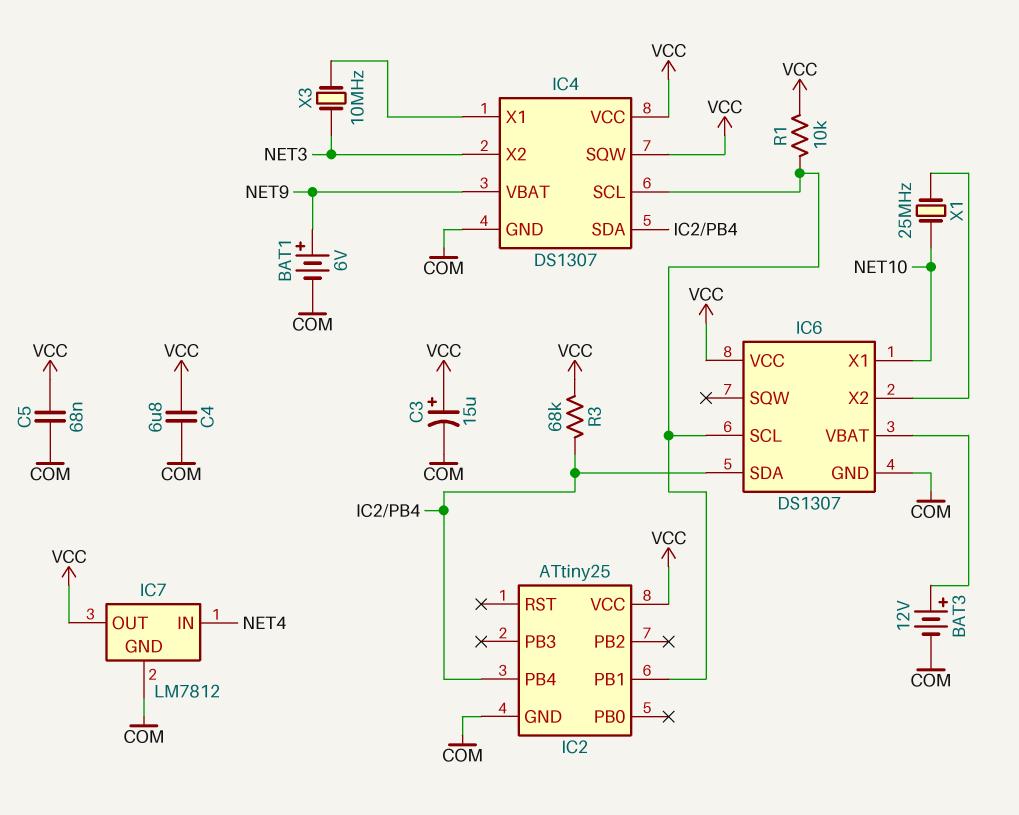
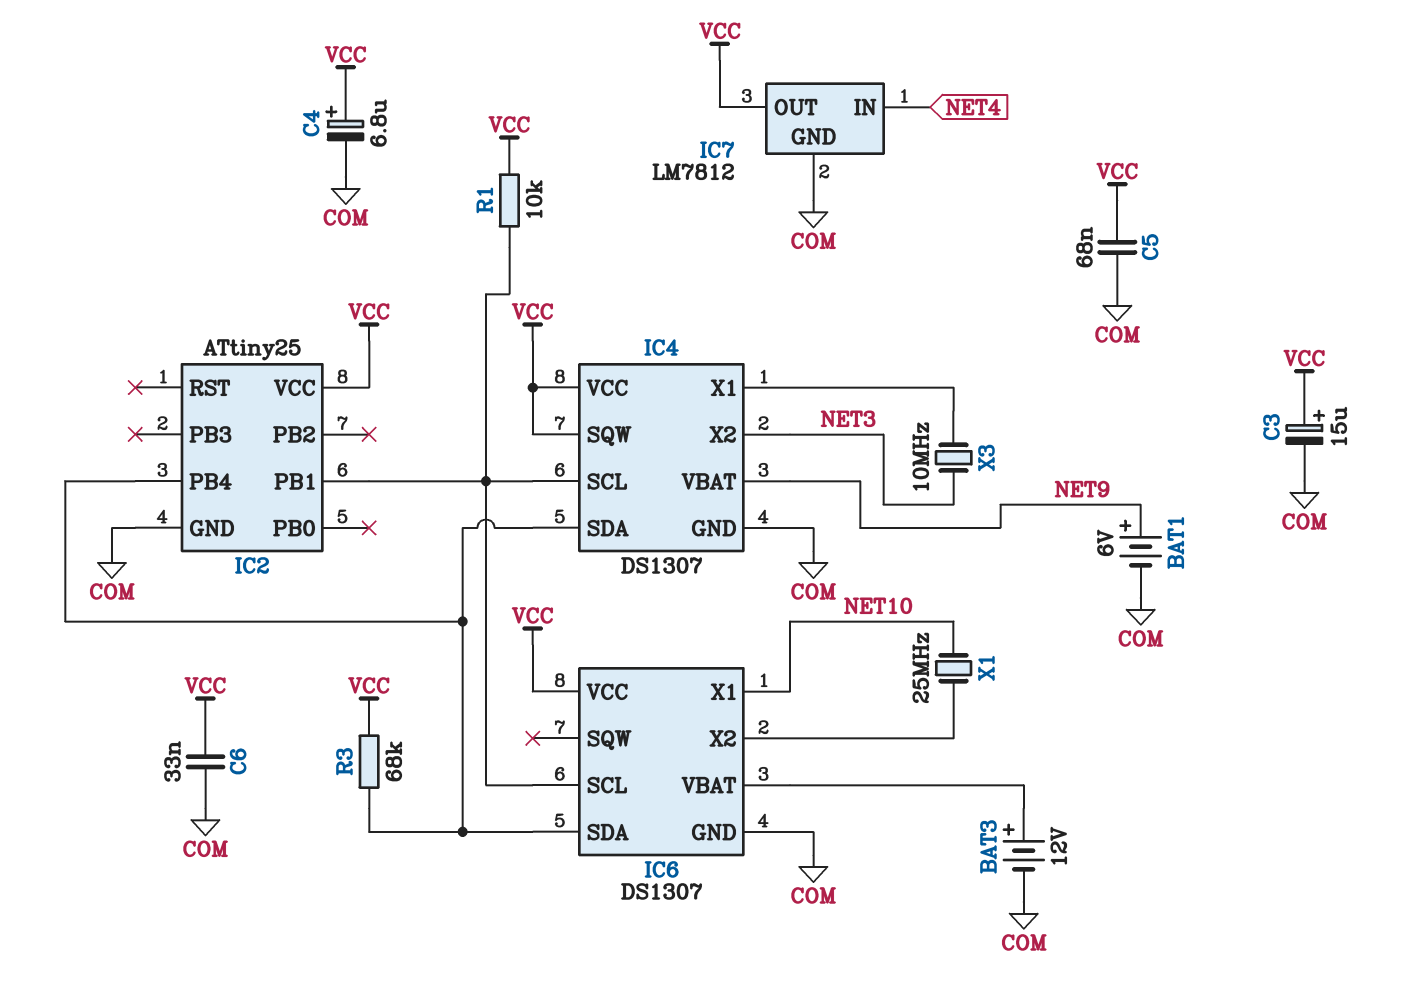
C4: 6.8uF (COM, VCC) -> 6.8uF (plus VCC, minus COM)
C6: none -> 33nF (COM, VCC)

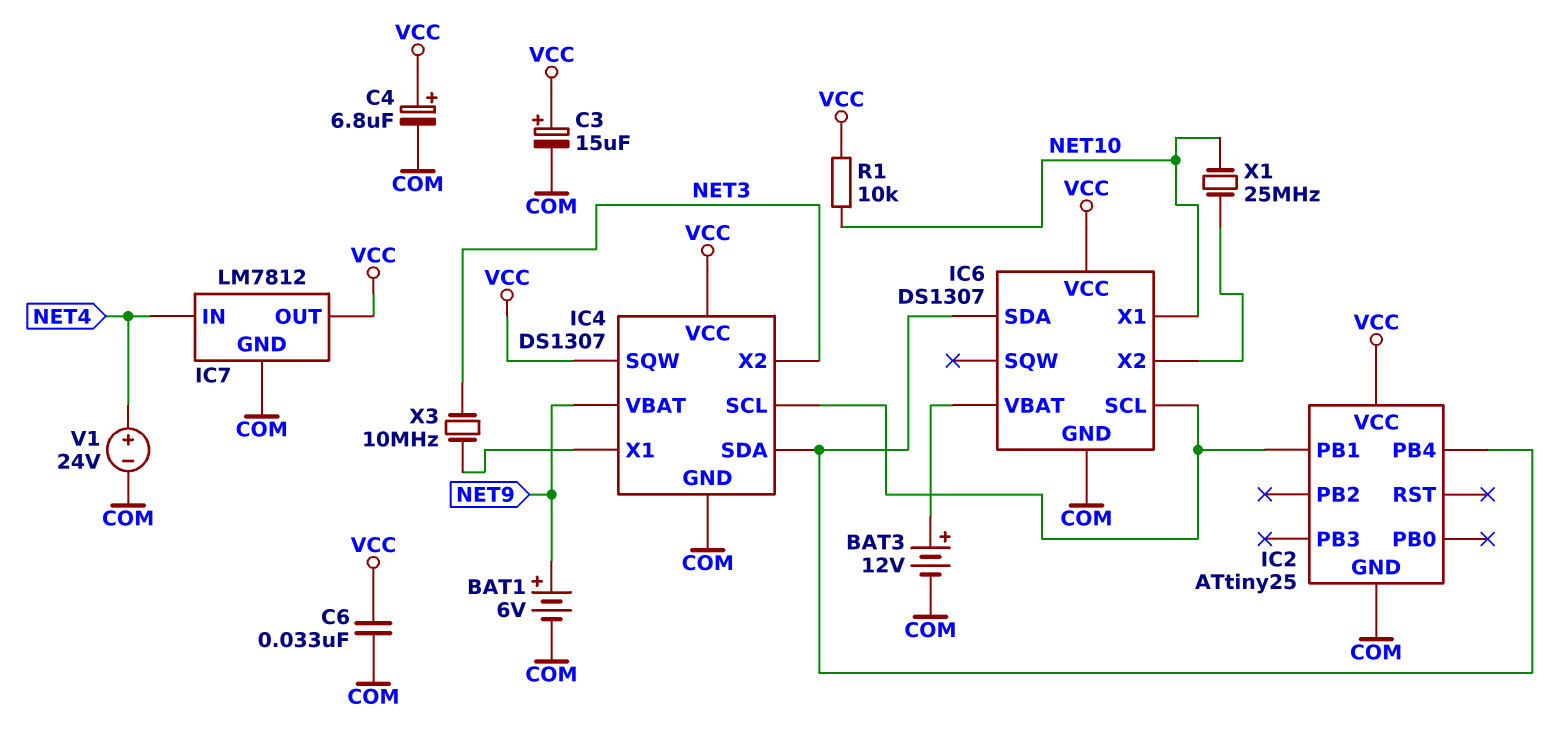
C5: 68nF (COM, VCC) -> none
R1: 10k (IC2/PB1, VCC) -> 10k (NET10, VCC)
R3: 68k (IC2/PB4, VCC) -> none
V1: none -> 24V (plus NET4, minus COM)

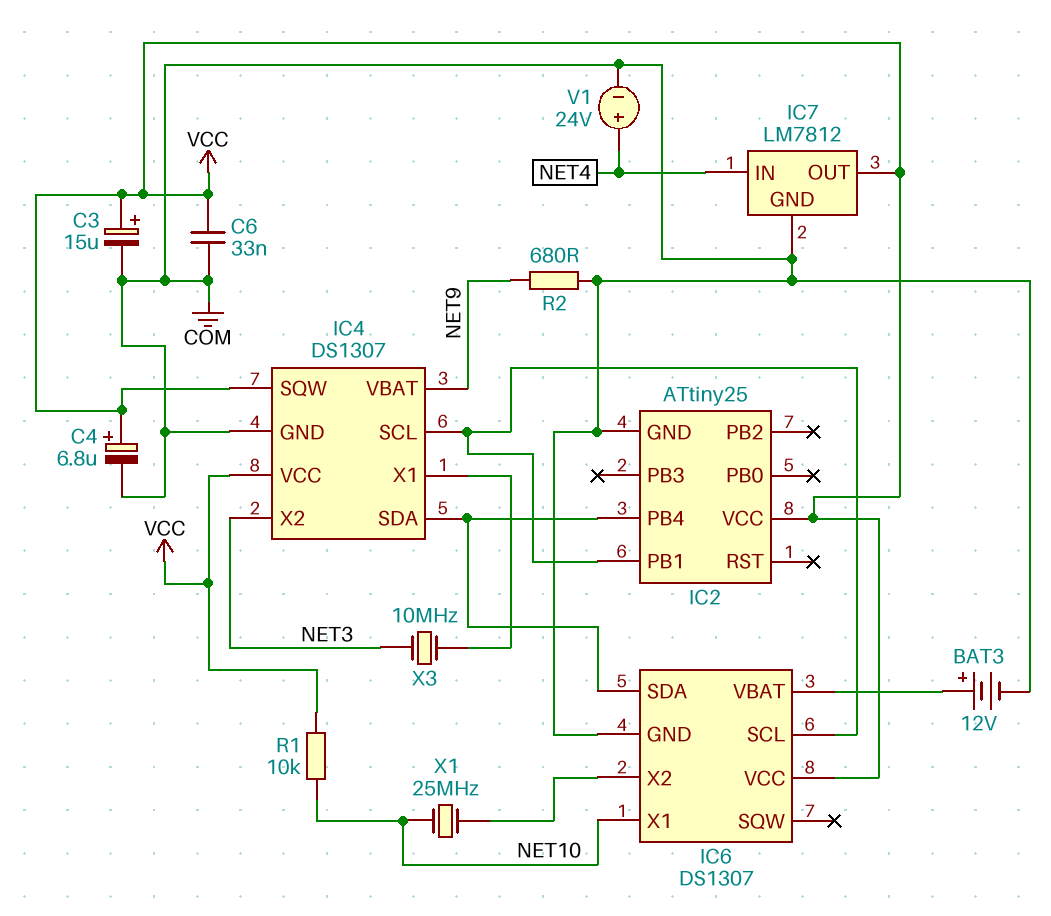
BAT1: 6V (plus NET9, minus COM) -> none
R2: none -> 680 (COM, NET9)

